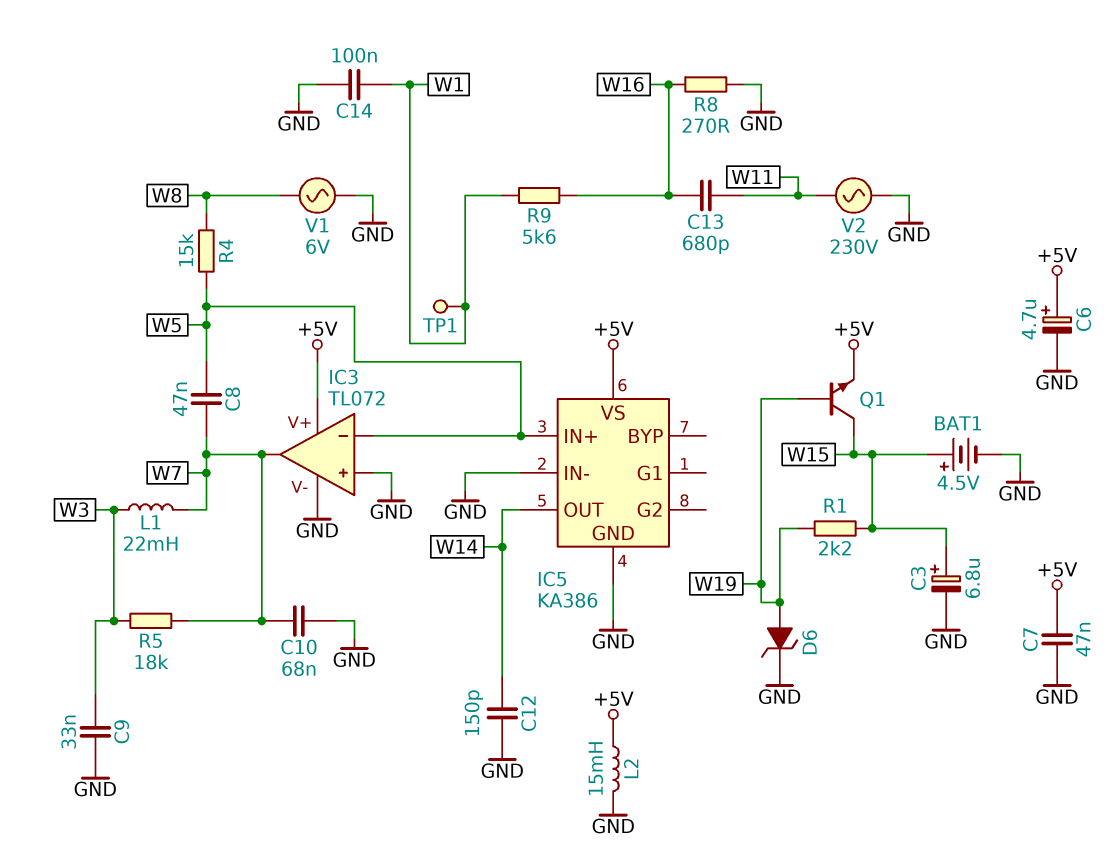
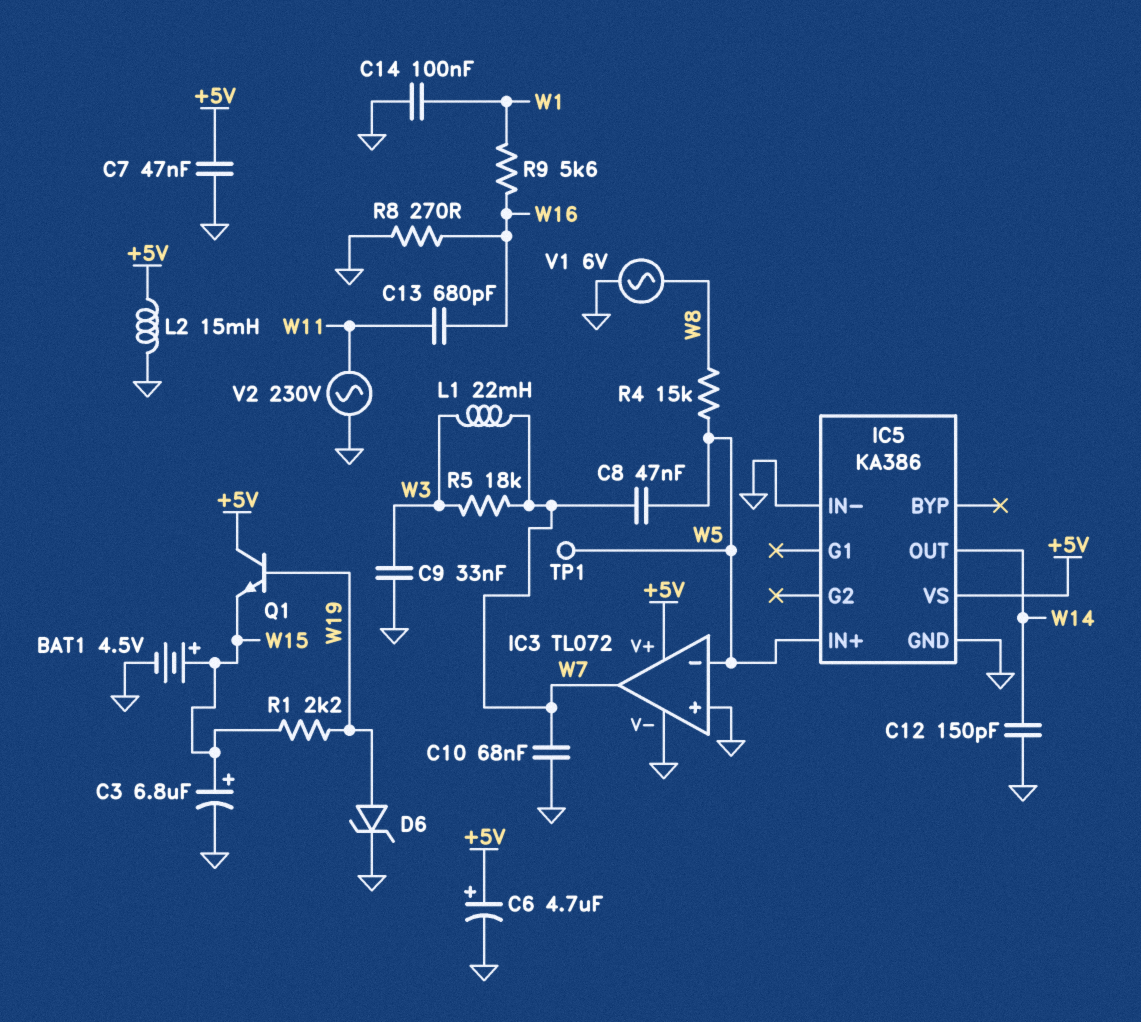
Q1: NPN (B W19, C W15, E +5V) -> NPN (B W19, C +5V, E W15)
TP1: test point (W1) -> test point (W5)

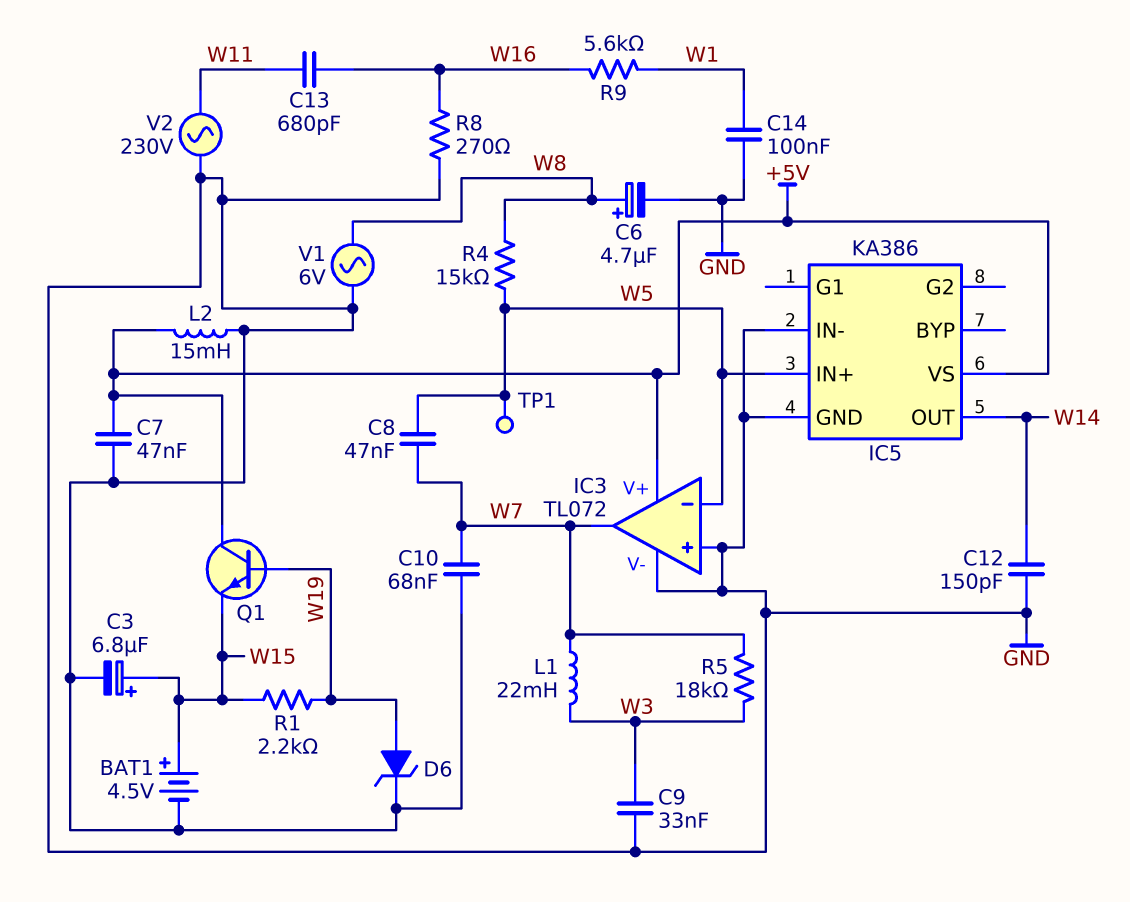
C6: 4.7uF (plus +5V, minus GND) -> 4.7uF (plus W8, minus GND)

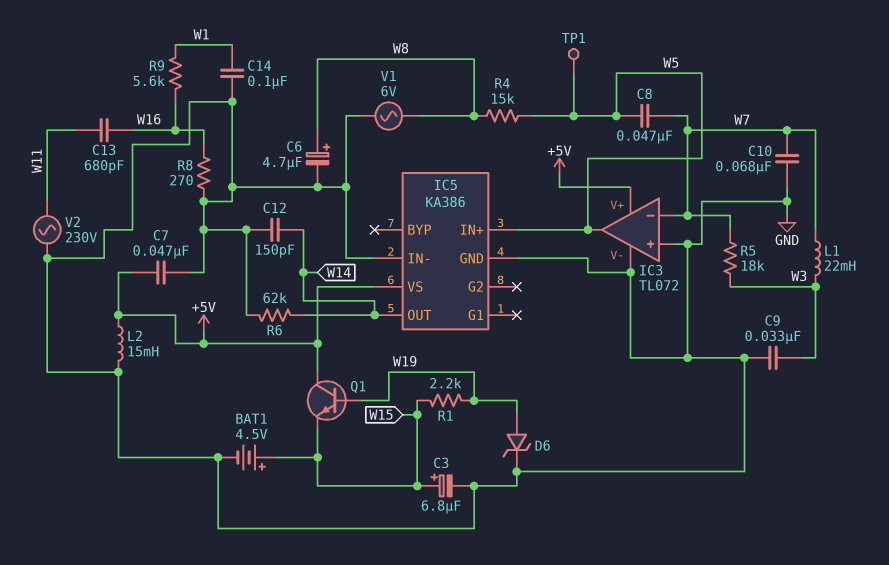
IC3 pin in-: W5 -> W7
IC3 pin out: W7 -> W5
R6: none -> 62k (GND, W14)

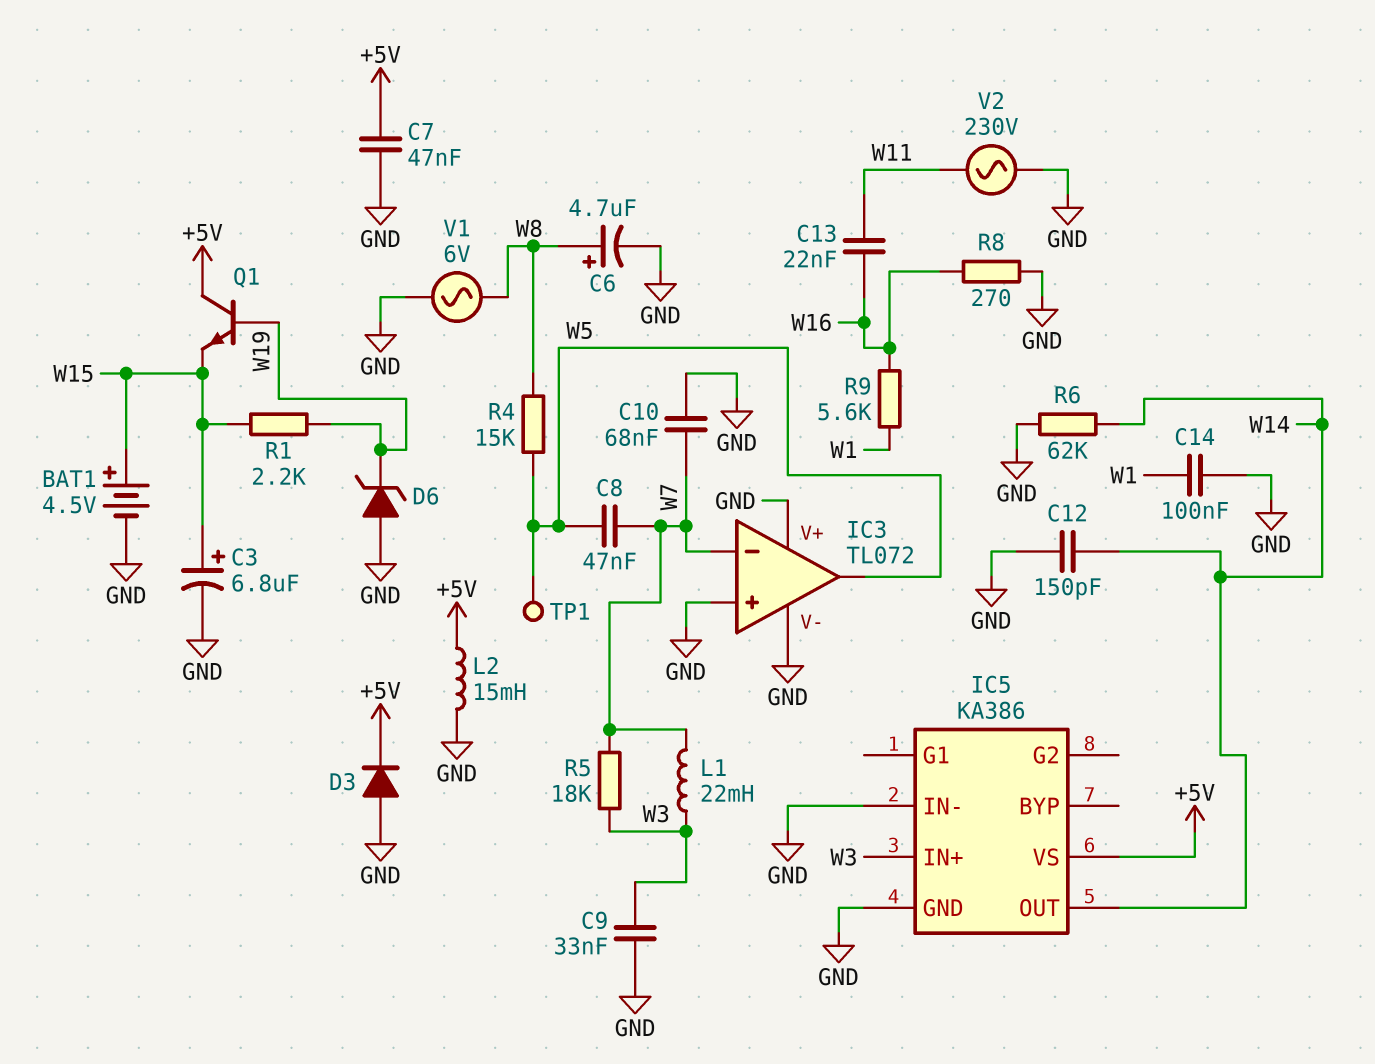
C13: 680pF (W11, W16) -> 22nF (W11, W16)
D3: none -> diode (A GND, K +5V)
D6: zener (A W19, K GND) -> zener (A GND, K W19)
IC3 pin V+: +5V -> GND
IC5 pin IN+: W5 -> W3

